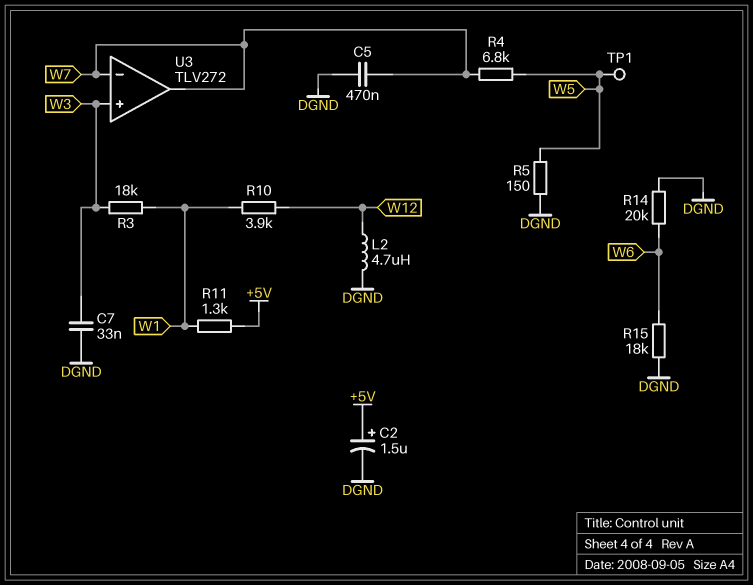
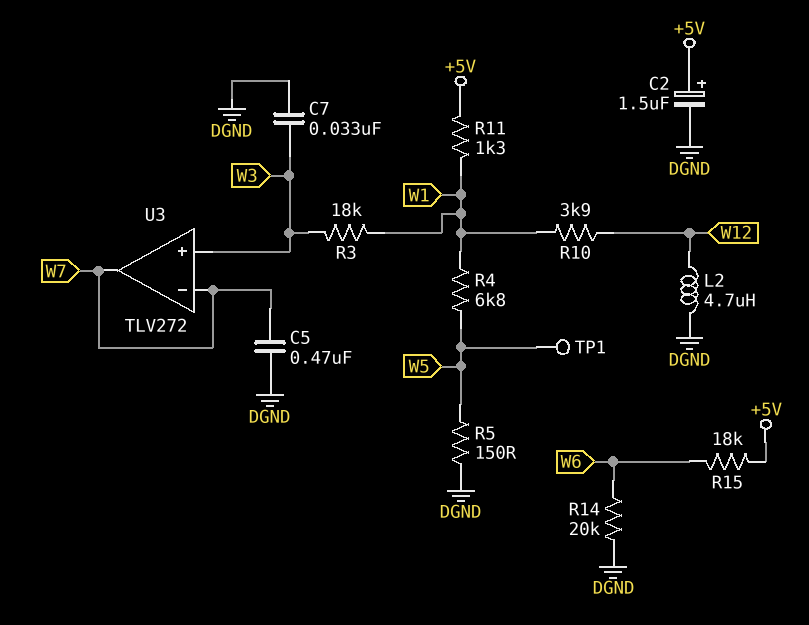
R4: 6.8k (W5, W7) -> 6.8k (W1, W5)
R15: 18k (DGND, W6) -> 18k (+5V, W6)

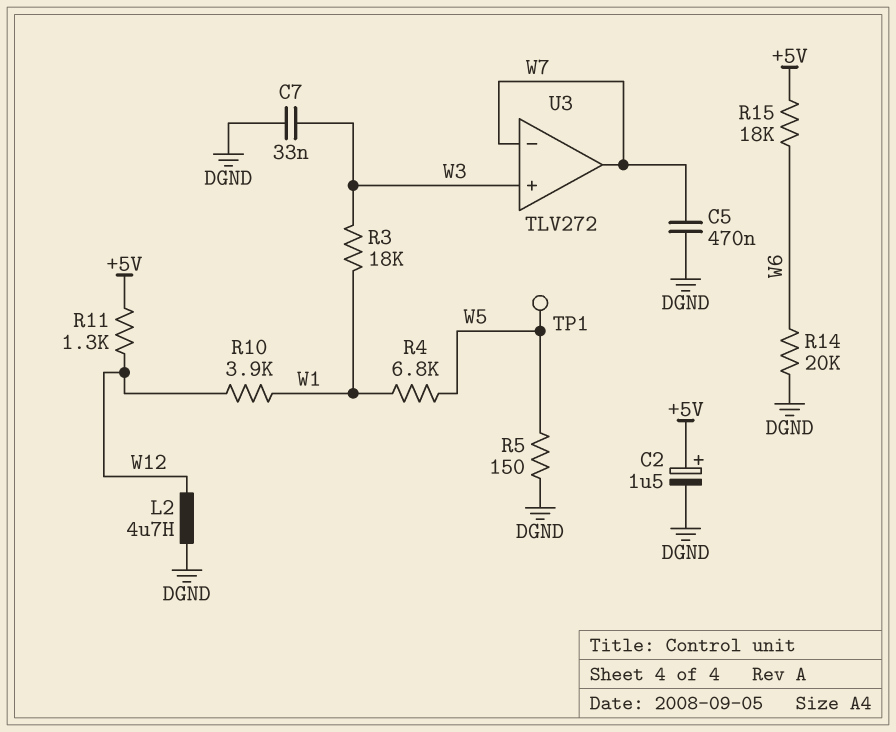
R11: 1.3k (+5V, W1) -> 1.3k (+5V, W12)

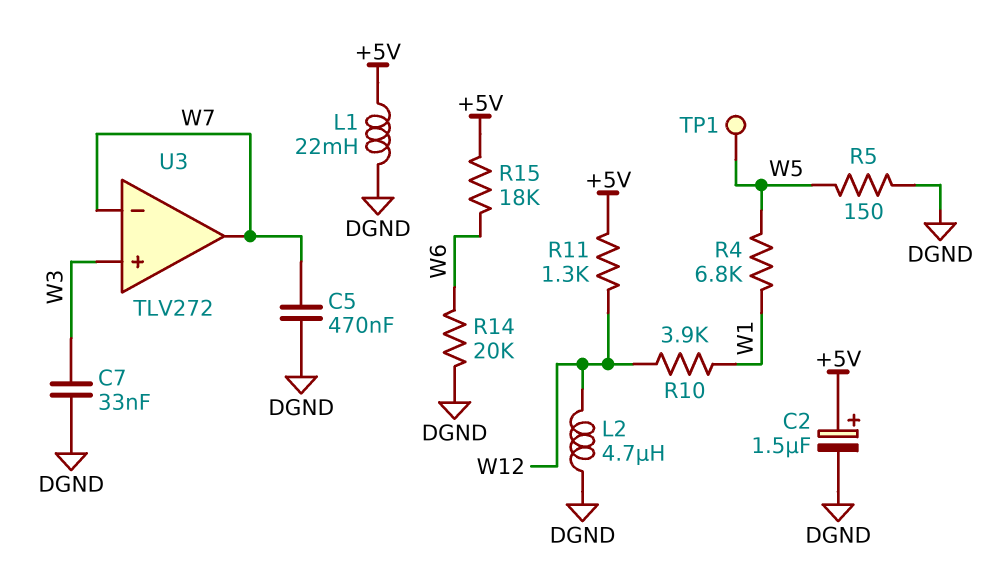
L1: none -> 22mH (+5V, DGND)
R3: 18k (W1, W3) -> none

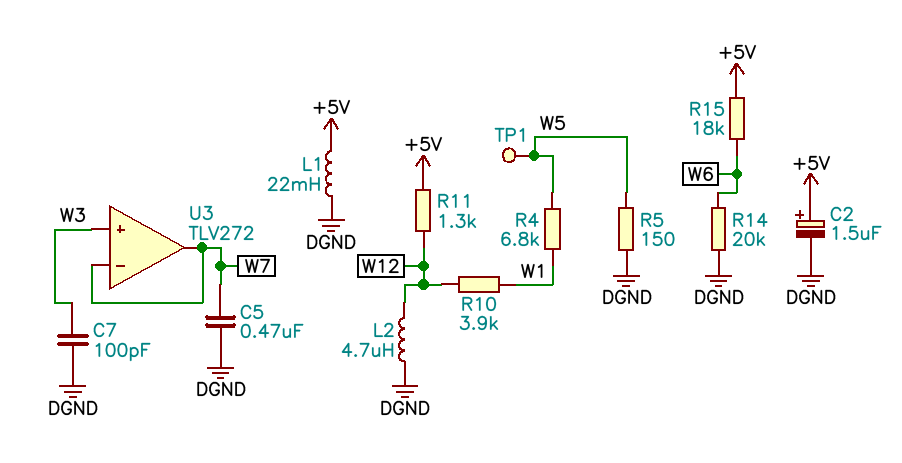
C7: 33nF (DGND, W3) -> 100pF (DGND, W3)

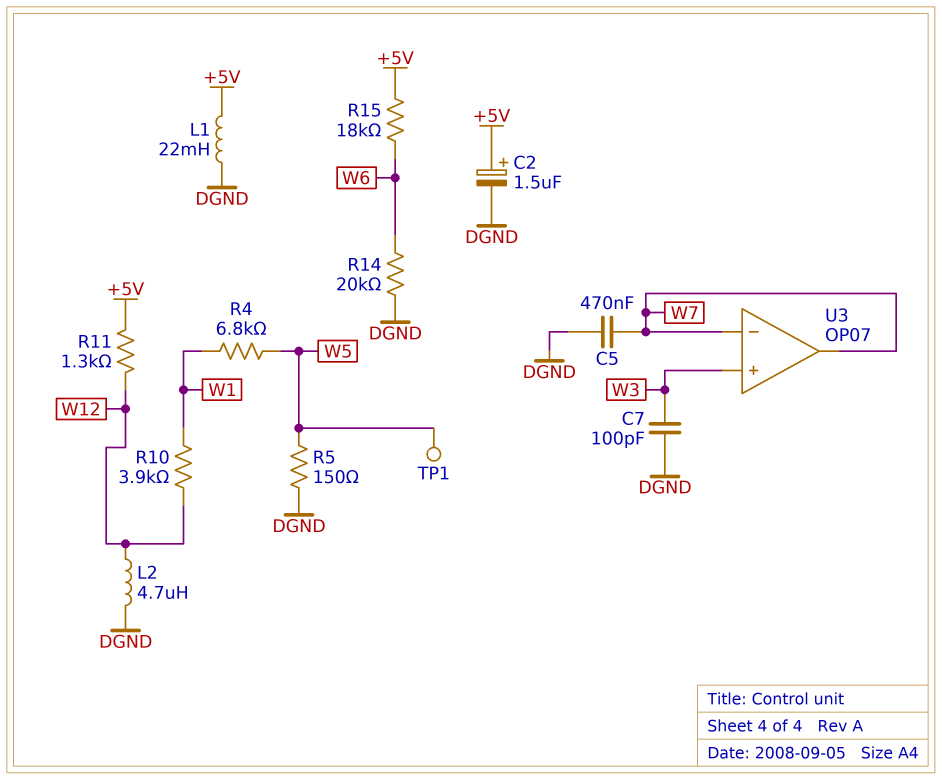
U3: TLV272 -> OP07

